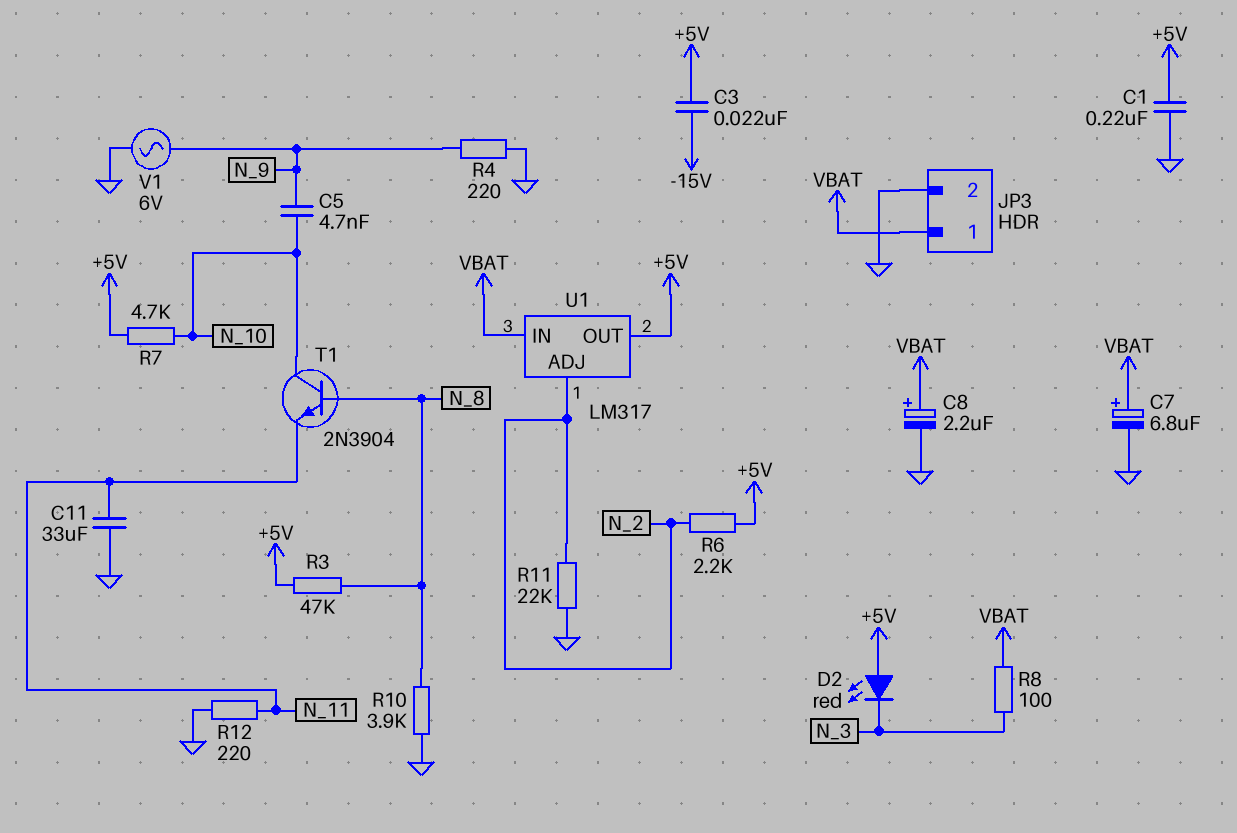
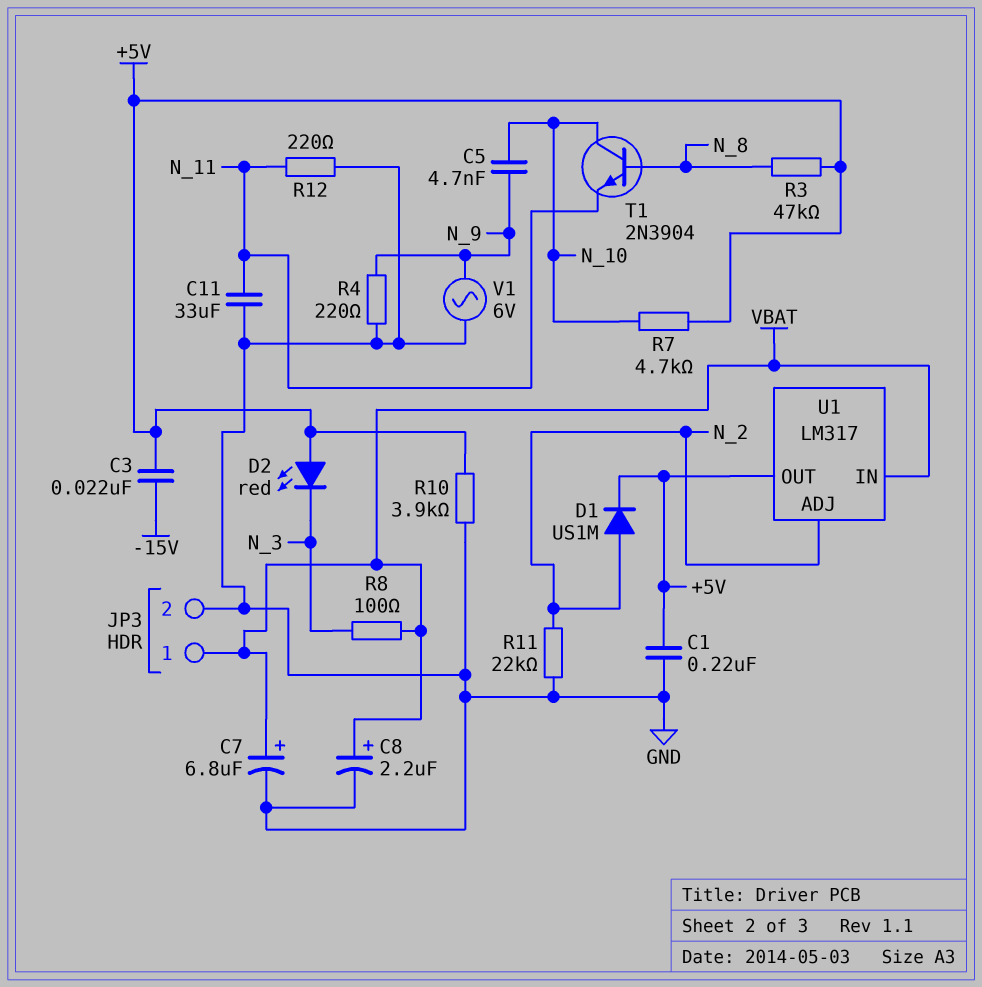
D1: none -> diode US1M (A N_2, K +5V)
R6: 2.2k (+5V, N_2) -> none
R10: 3.9k (GND, N_8) -> 3.9k (+5V, GND)

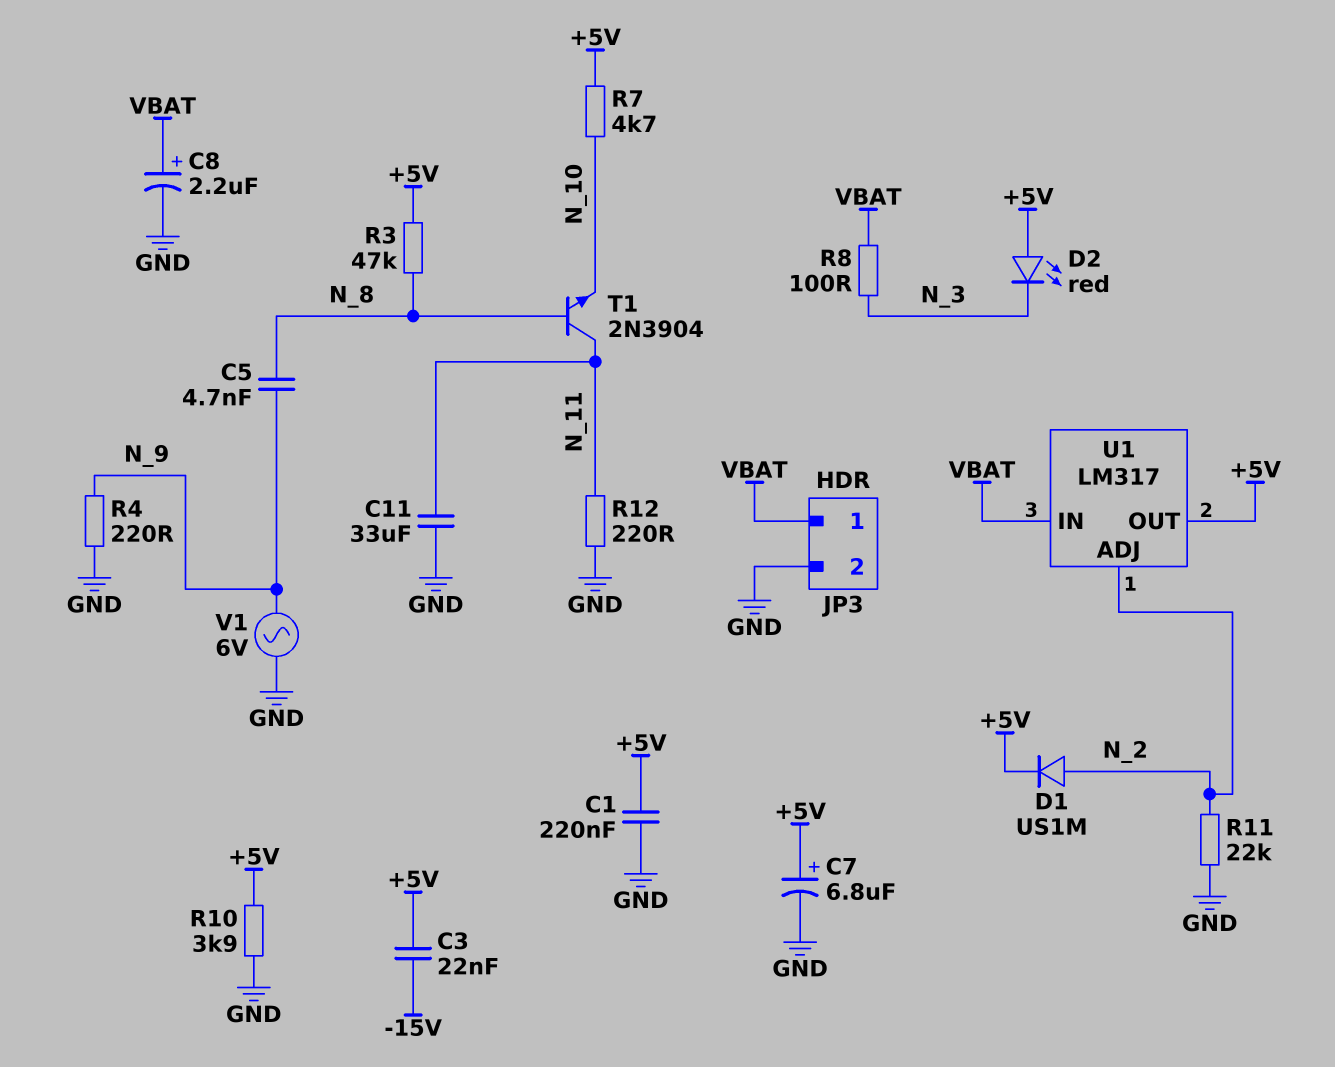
C5: 4.7nF (N_9, N_10) -> 4.7nF (N_8, N_9)
C7: 6.8uF (plus VBAT, minus GND) -> 6.8uF (plus +5V, minus GND)
T1: NPN 2N3904 (B N_8, C N_10, E N_11) -> NPN 2N3904 (B N_8, C N_11, E N_10)

